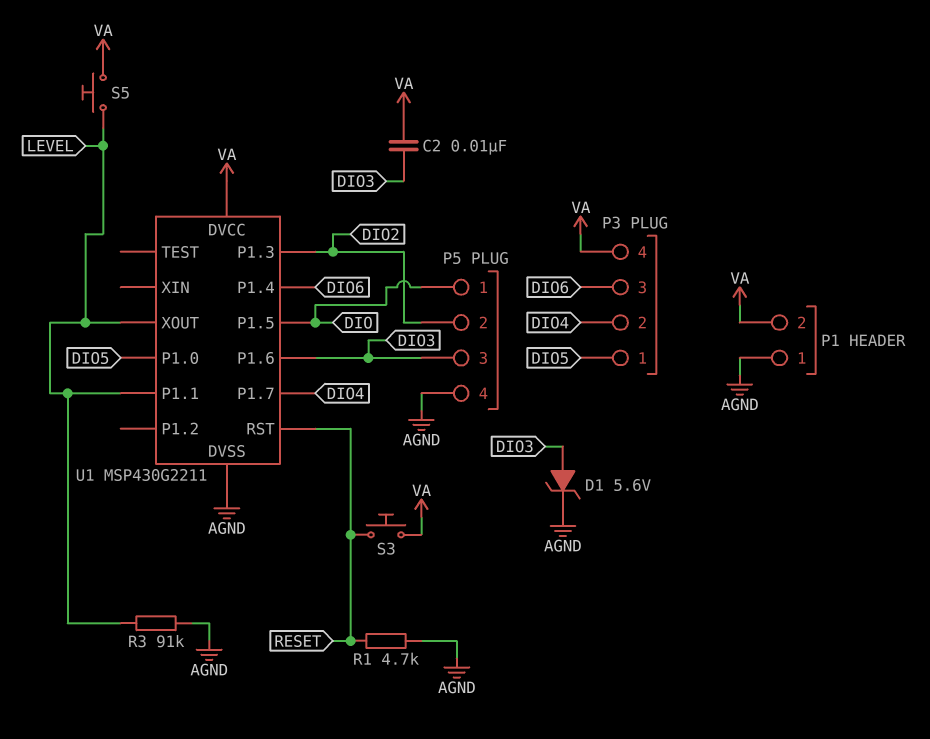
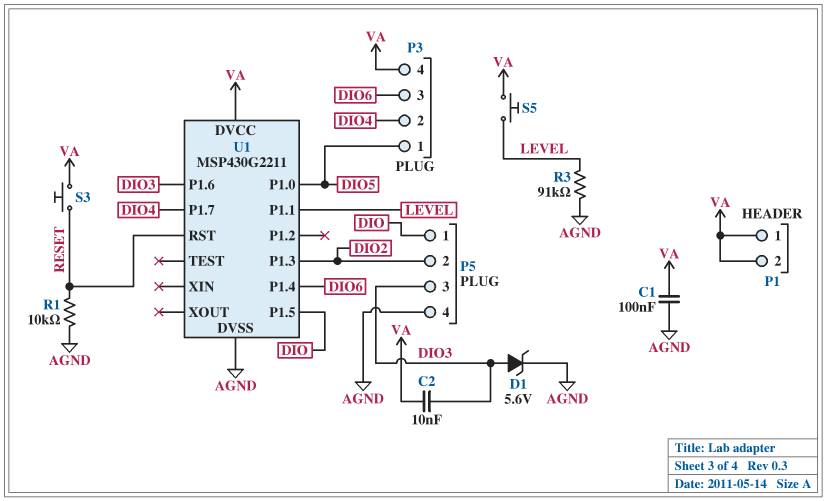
C1: none -> 100nF (AGND, VA)
P1 pin 1: AGND -> VA
R1: 4.7k (AGND, RESET) -> 10k (AGND, RESET)
U1 pin XOUT: LEVEL -> none

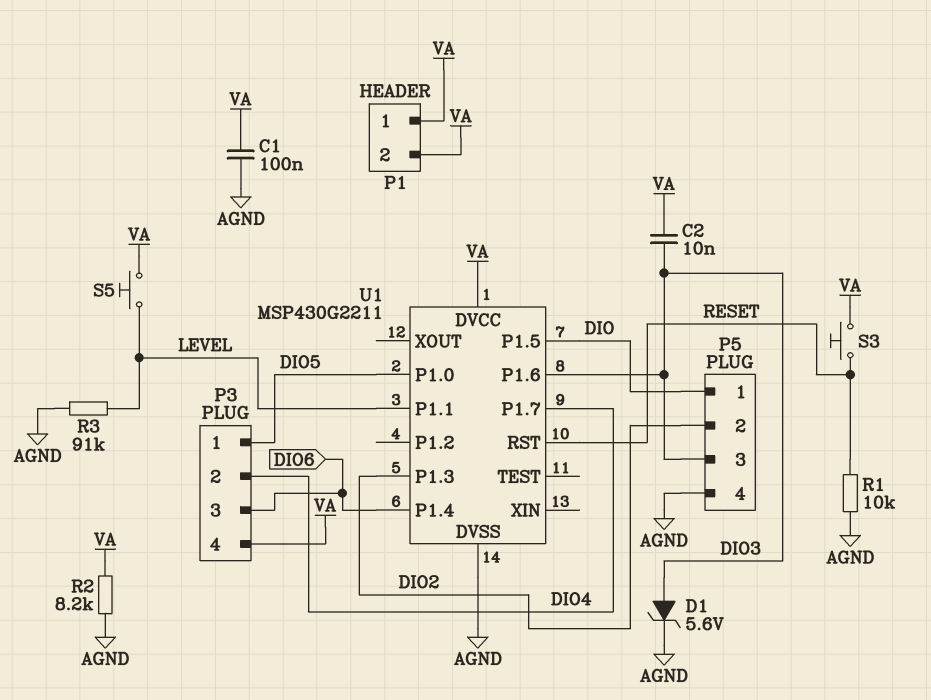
R2: none -> 8.2k (AGND, VA)

